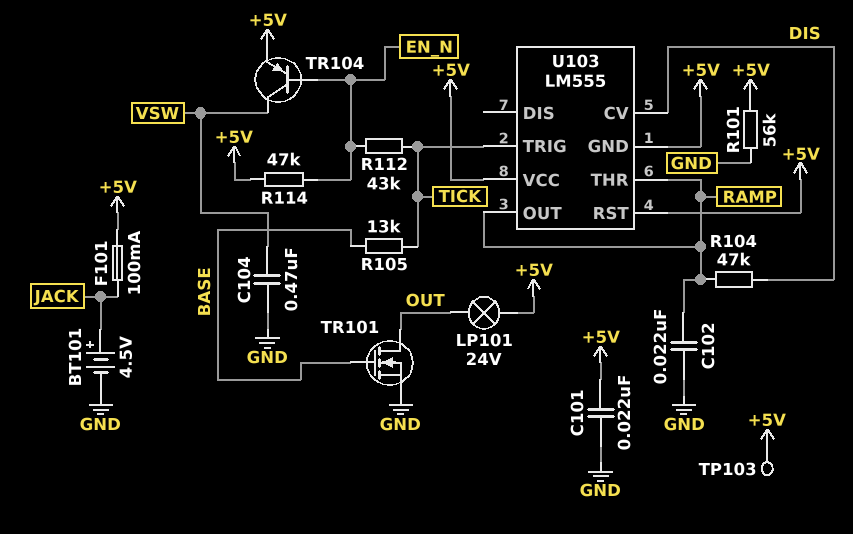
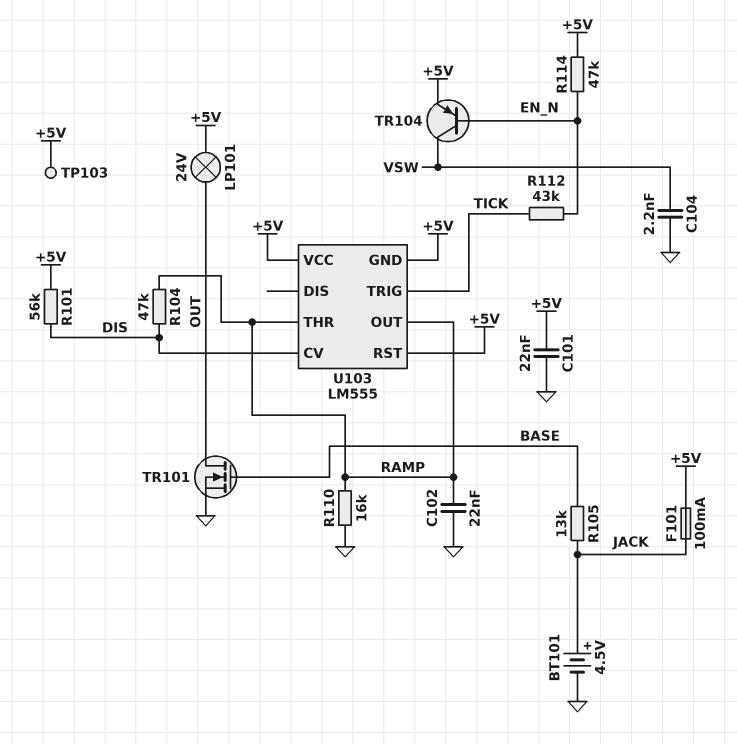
C104: 470nF (GND, VSW) -> 2.2nF (GND, VSW)
R101: 56k (+5V, GND) -> 56k (+5V, DIS)
R105: 13k (BASE, TICK) -> 13k (BASE, JACK)
R110: none -> 16k (GND, RAMP)

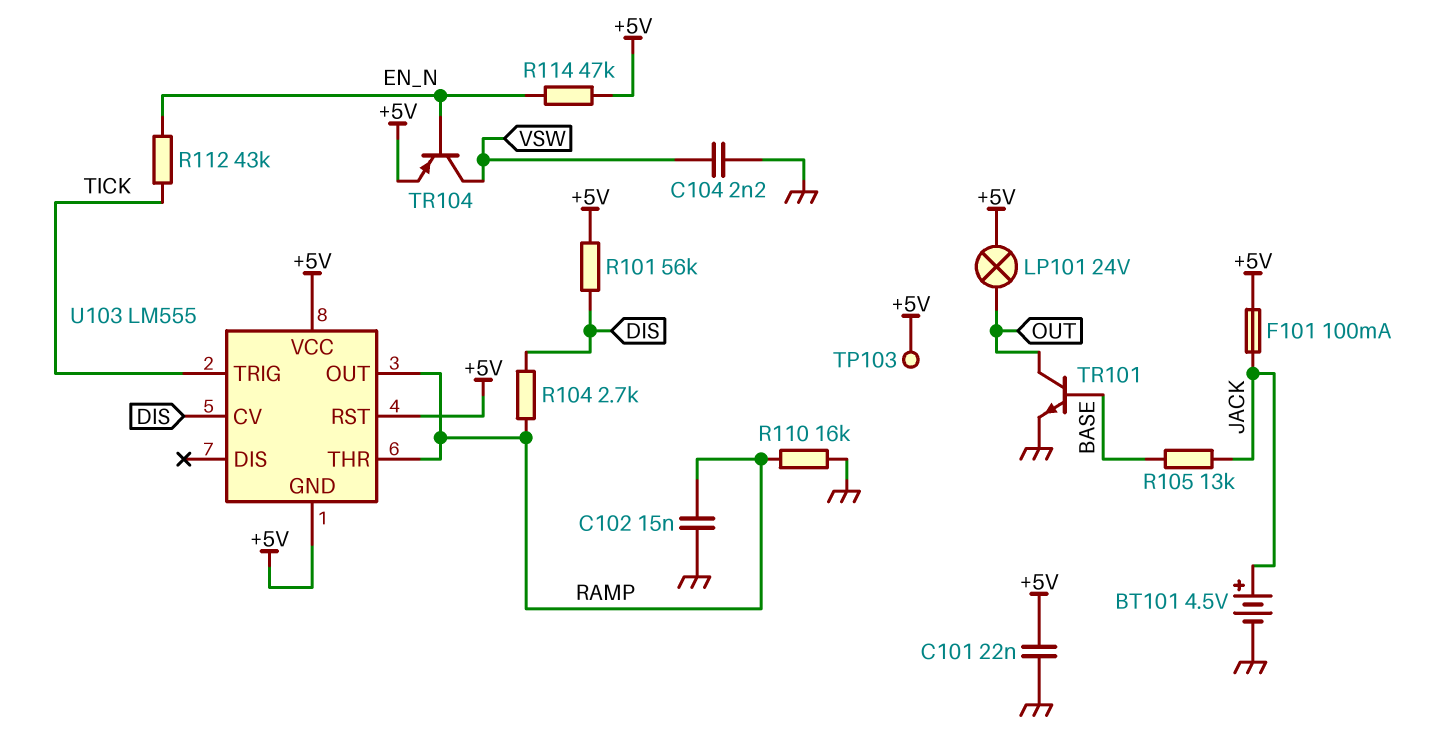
C102: 22nF (GND, RAMP) -> 15nF (GND, RAMP)
R104: 47k (DIS, RAMP) -> 2.7k (DIS, RAMP)
TR101: NMOS (G BASE, D OUT, S GND) -> NPN (B BASE, C OUT, E GND)

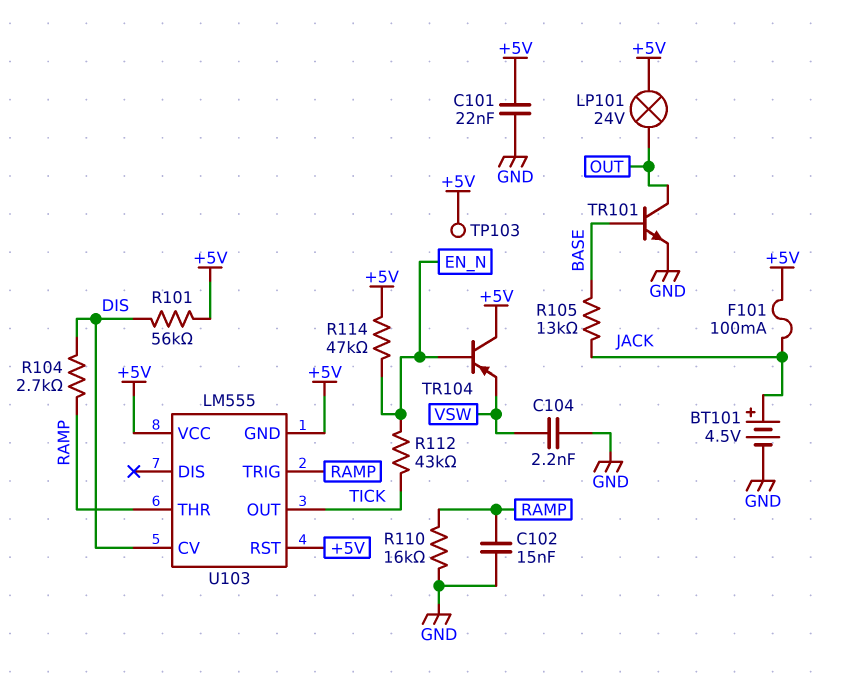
TR104: PNP (B EN_N, C VSW, E +5V) -> PNP (B EN_N, C +5V, E VSW)
U103 pin OUT: RAMP -> TICK
U103 pin TRIG: TICK -> RAMP

